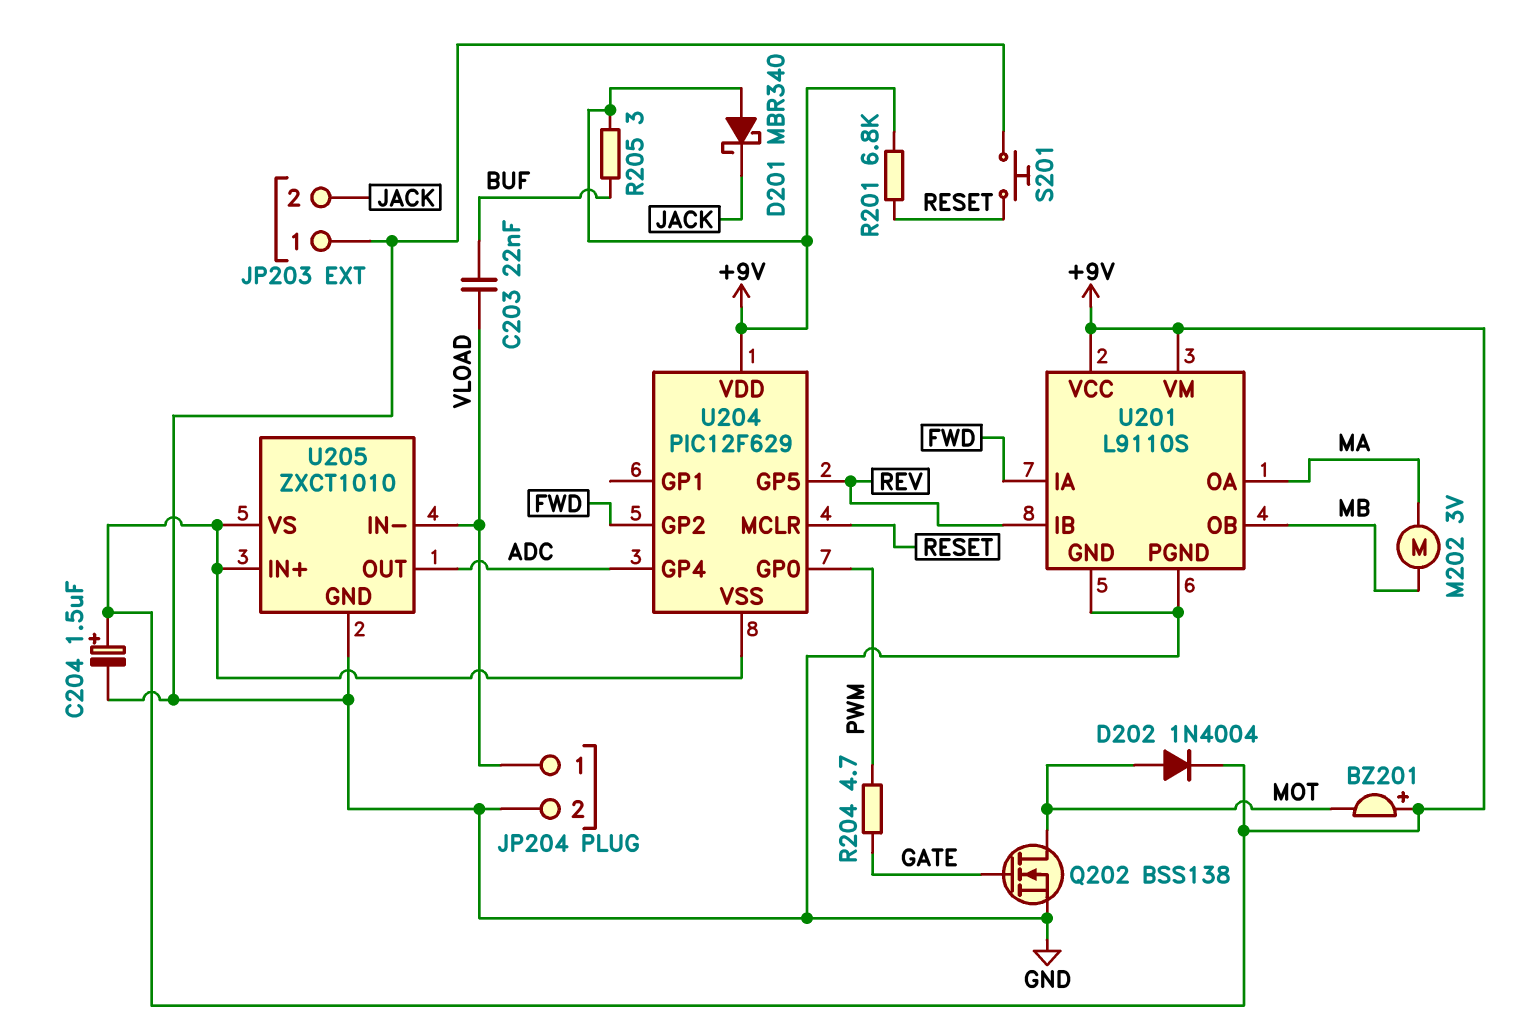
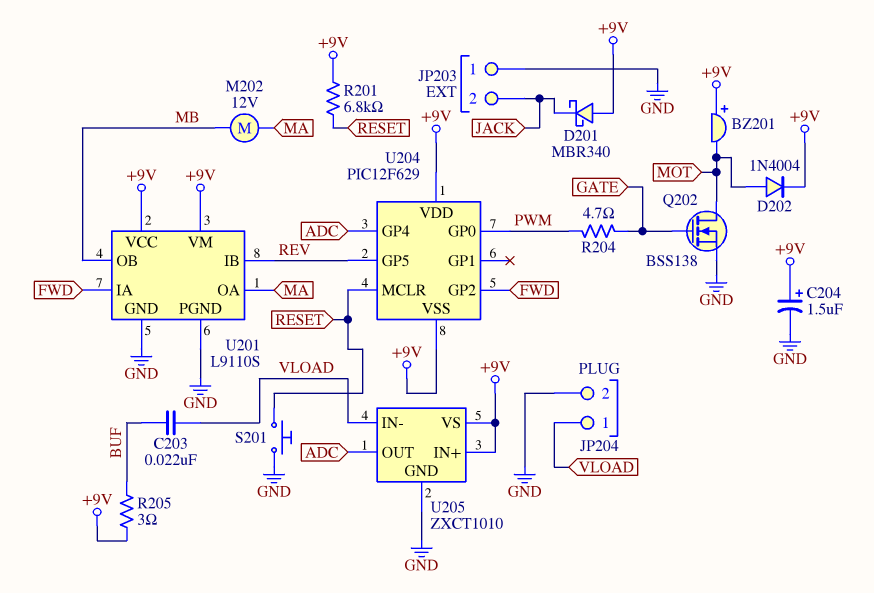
M202: motor 3V (MA, MB) -> motor 12V (MA, MB)

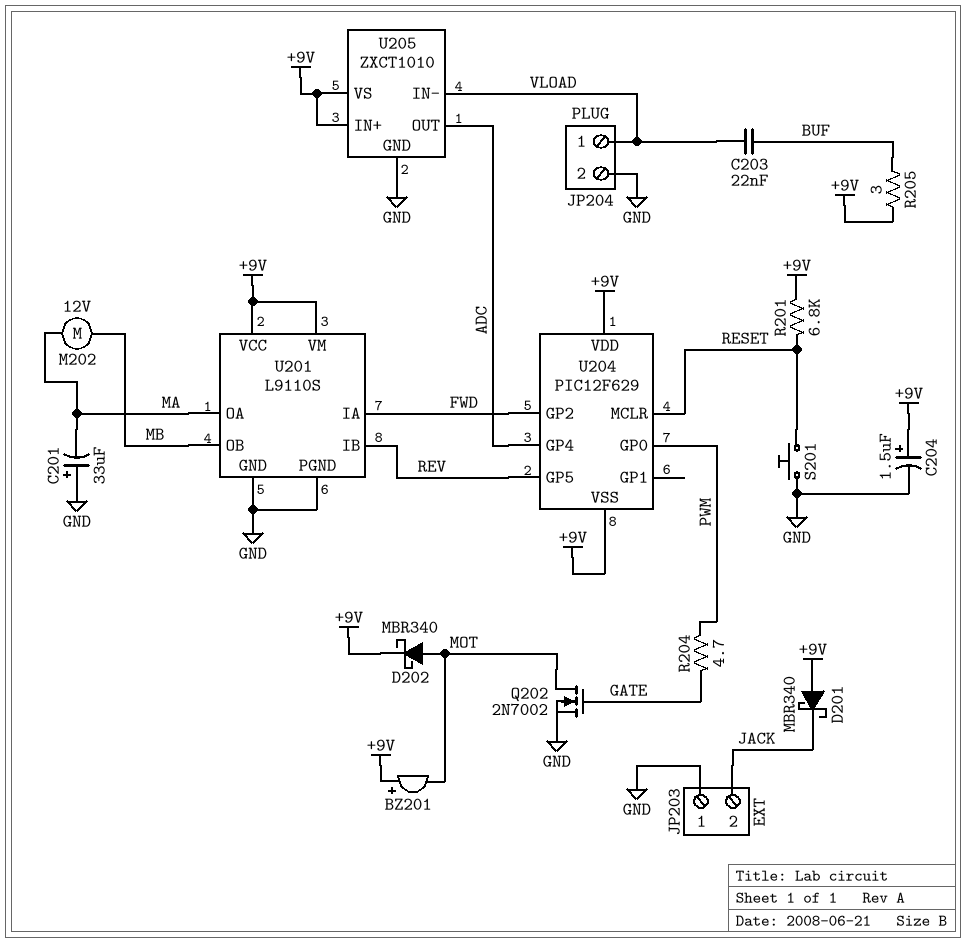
C201: none -> 33uF (plus GND, minus MA)
D202: diode 1N4004 (A MOT, K +9V) -> schottky MBR340 (A MOT, K +9V)
Q202: NMOS BSS138 (G GATE, D MOT, S GND) -> NMOS 2N7002 (G GATE, D MOT, S GND)

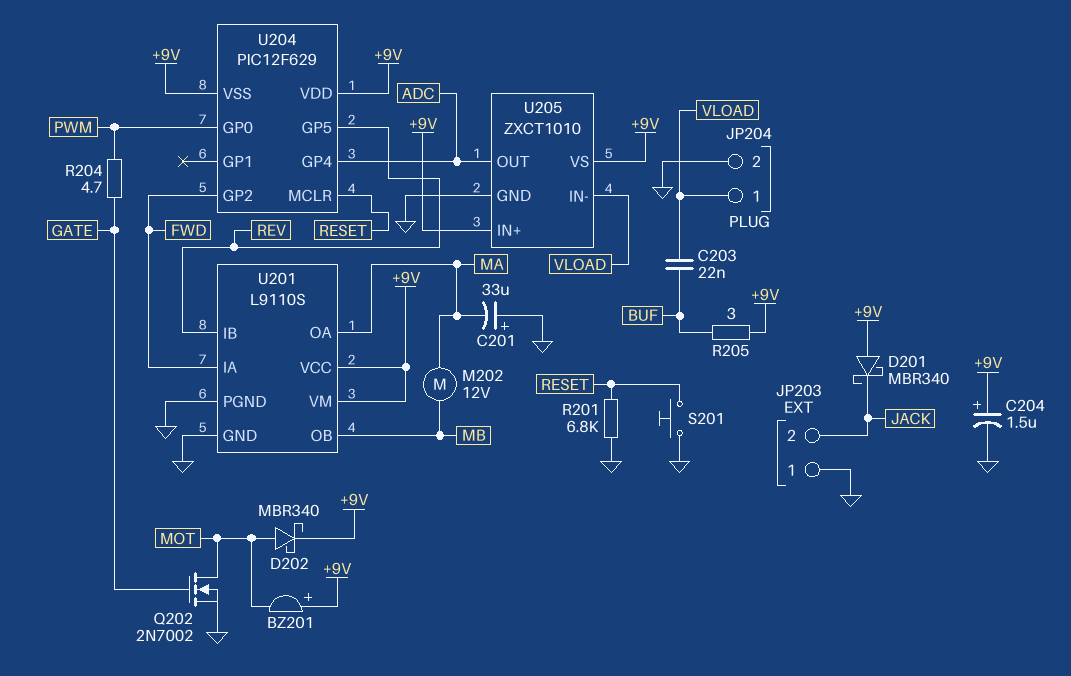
R201: 6.8k (+9V, RESET) -> 6.8k (GND, RESET)

